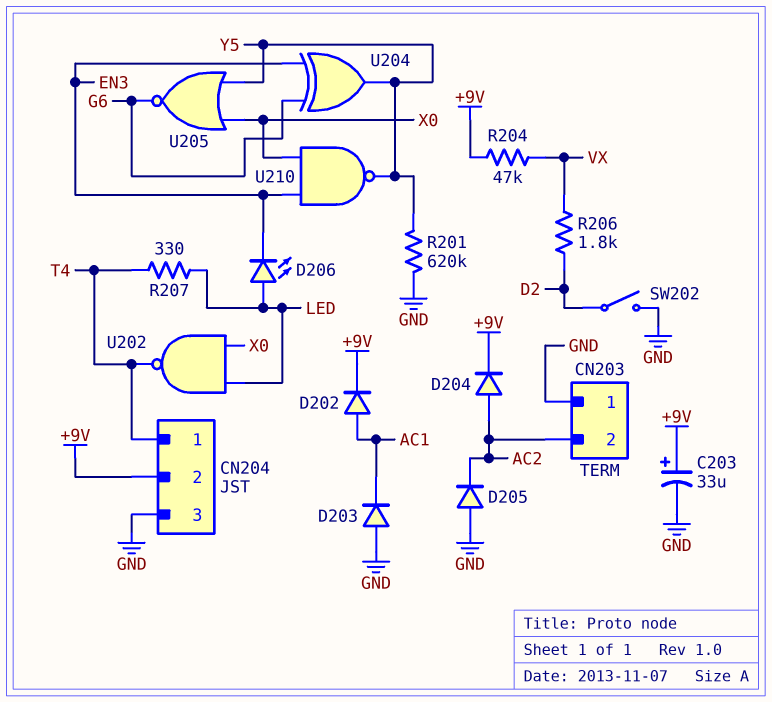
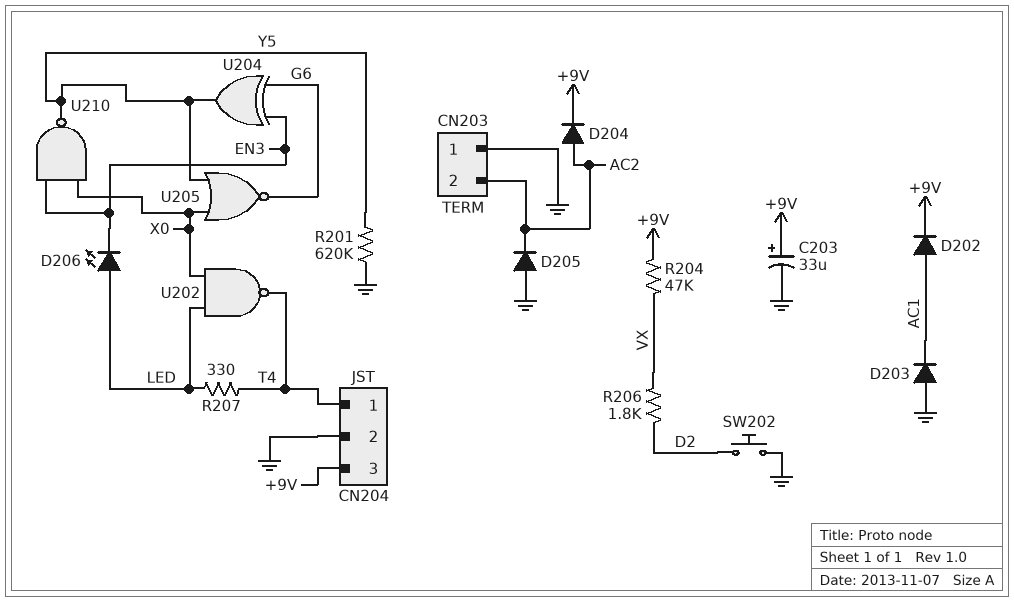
CN204 pin 2: +9V -> GND
CN204 pin 3: GND -> +9V
SW202: switch (D2, GND) -> button (D2, GND)

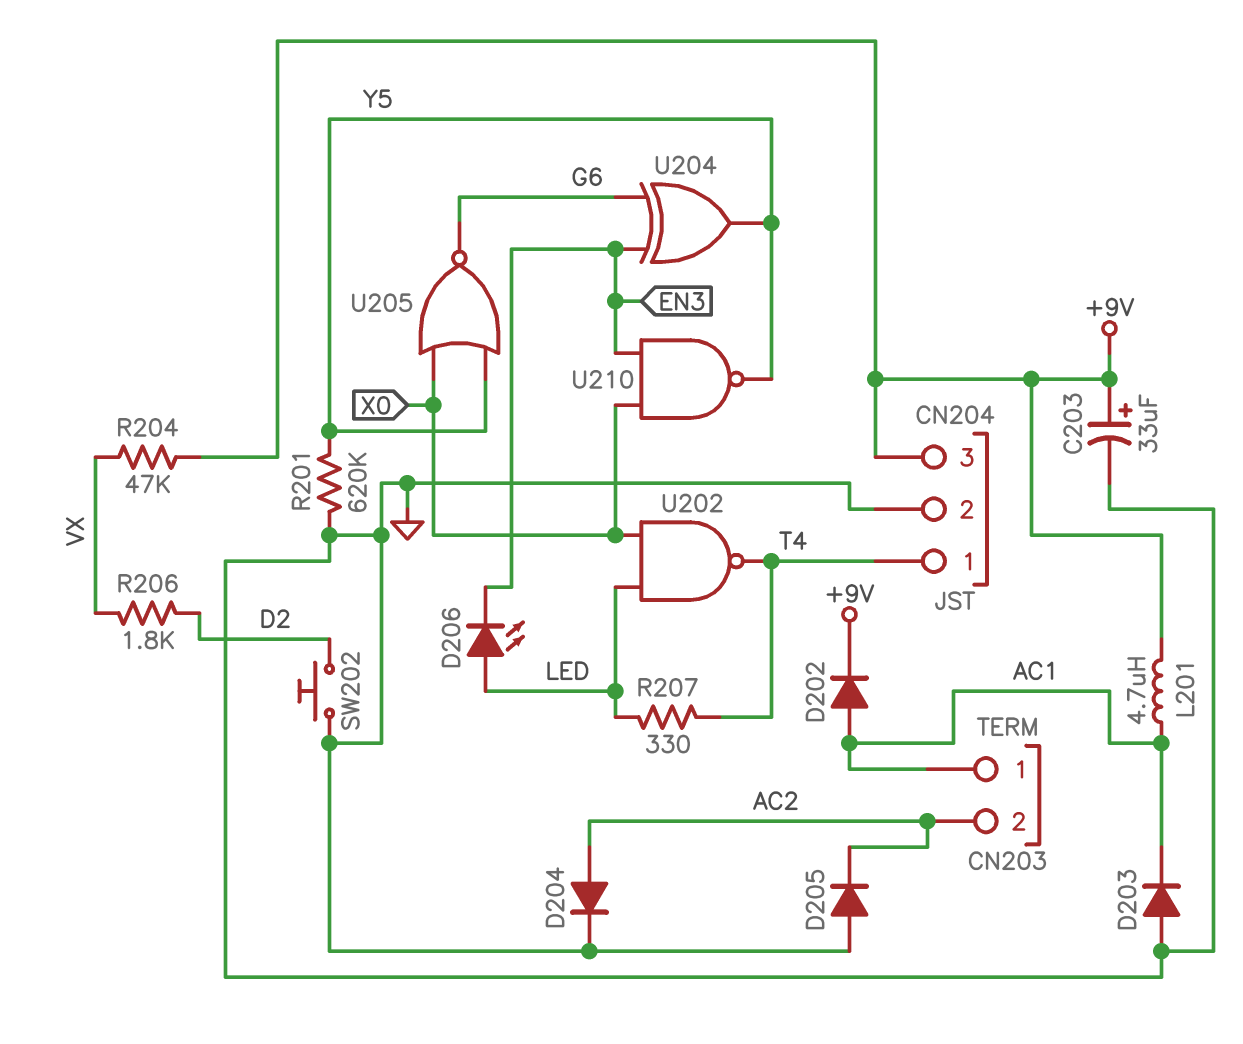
CN203 pin 1: GND -> AC1
D204: diode (A AC2, K +9V) -> diode (A AC2, K GND)
L201: none -> 4.7uH (+9V, AC1)

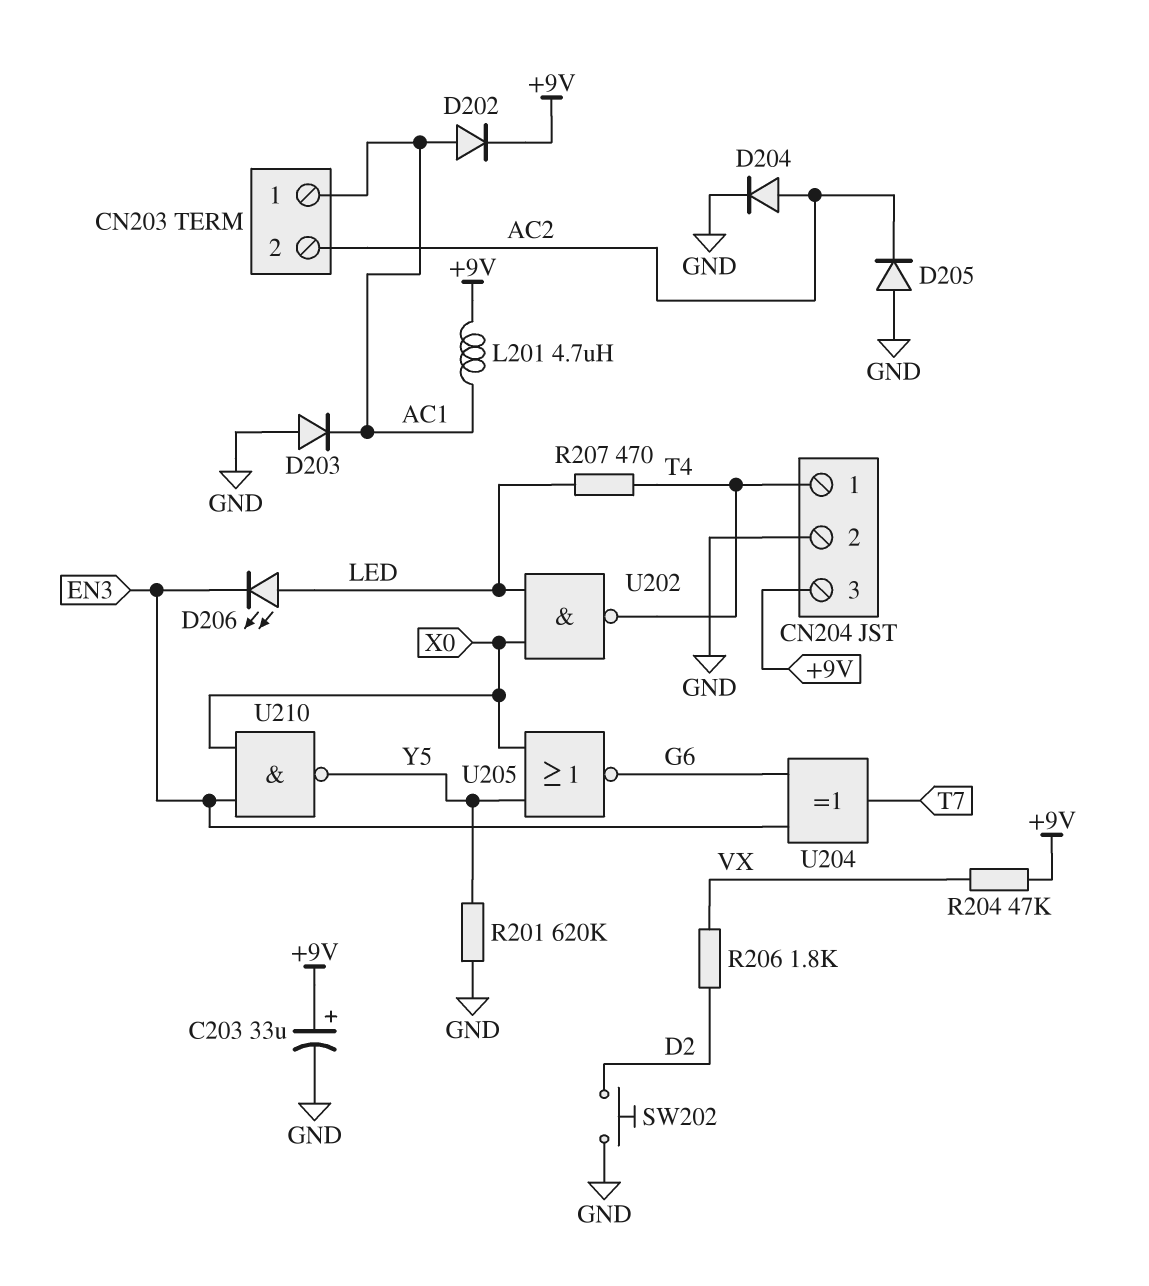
R207: 330 (LED, T4) -> 470 (LED, T4)
U204: XOR (in EN3, in G6, out Y5) -> XOR (in EN3, in G6, out T7)

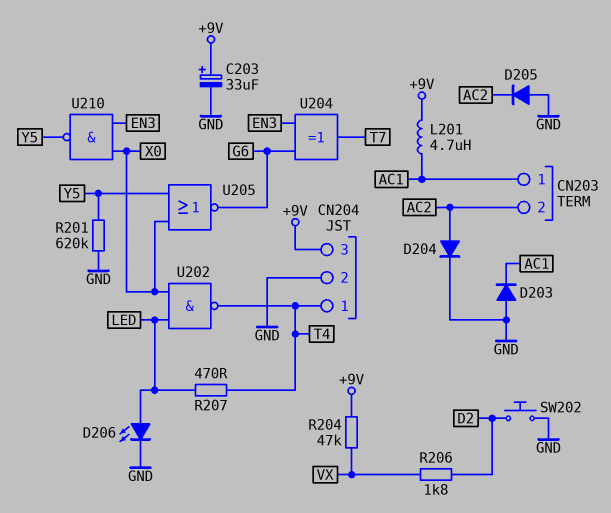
D202: diode (A AC1, K +9V) -> none
D206: LED (A LED, K EN3) -> LED (A LED, K GND)

